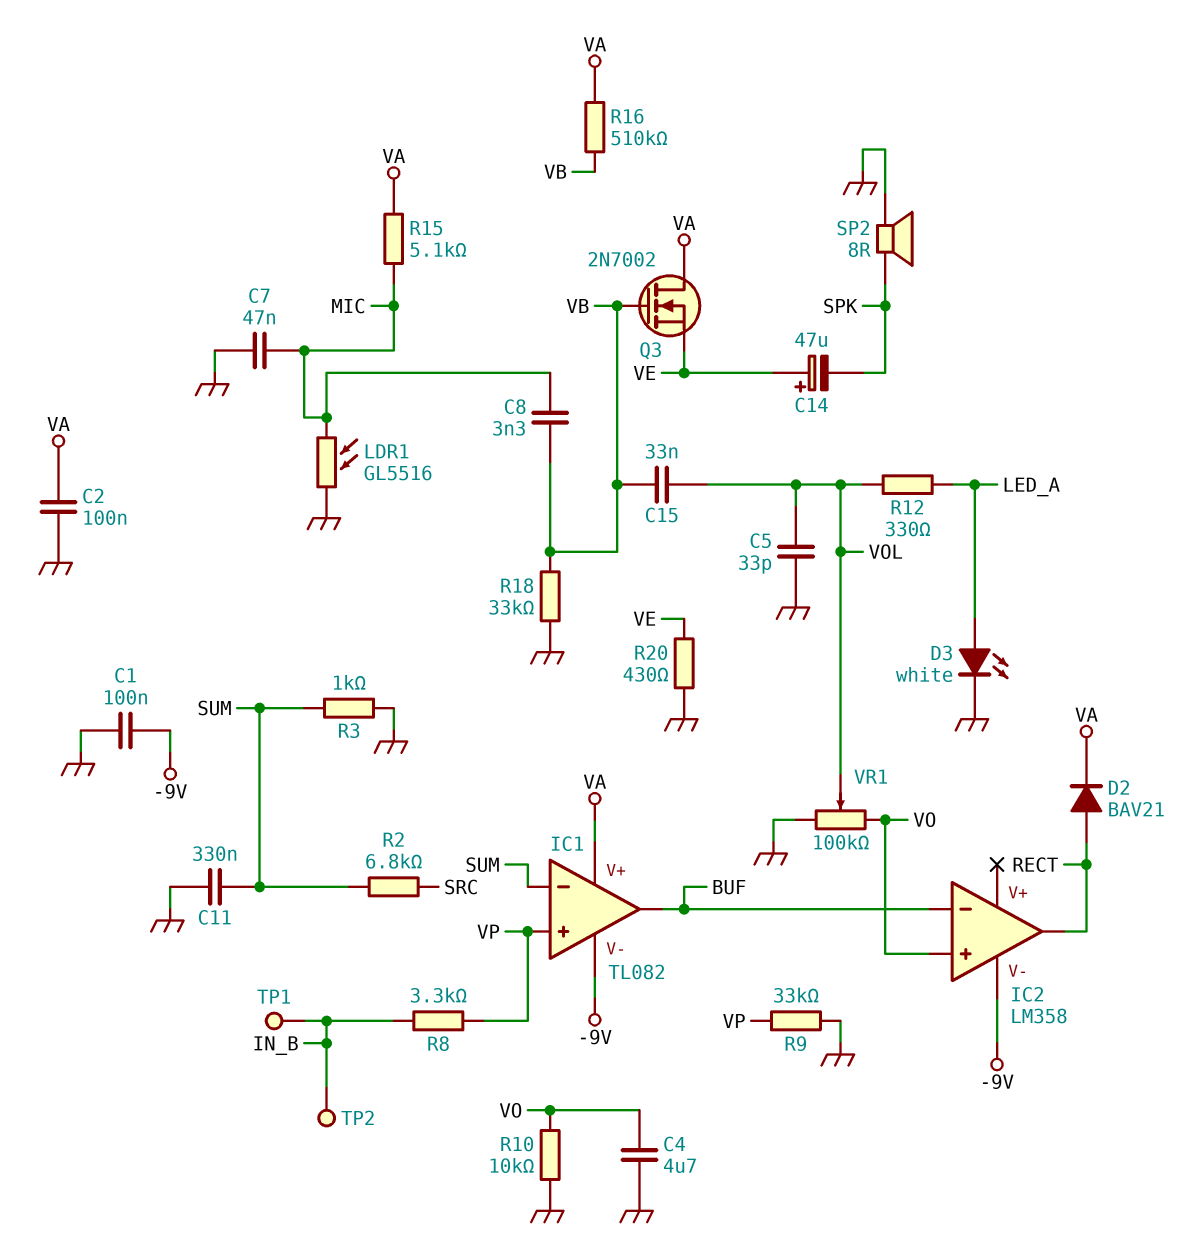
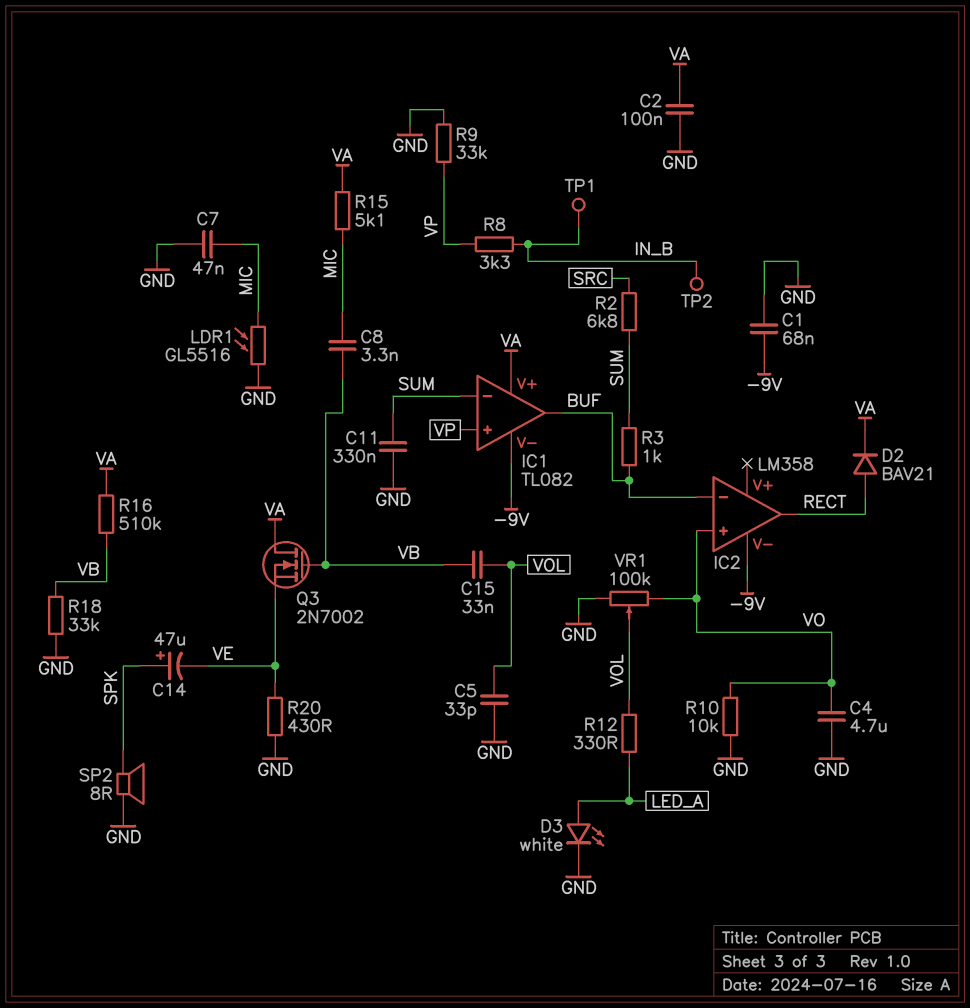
C1: 100nF (-9V, GND) -> 68nF (-9V, GND)
C14: 47uF (plus VE, minus SPK) -> 47uF (plus SPK, minus VE)
R3: 1k (GND, SUM) -> 1k (BUF, SUM)

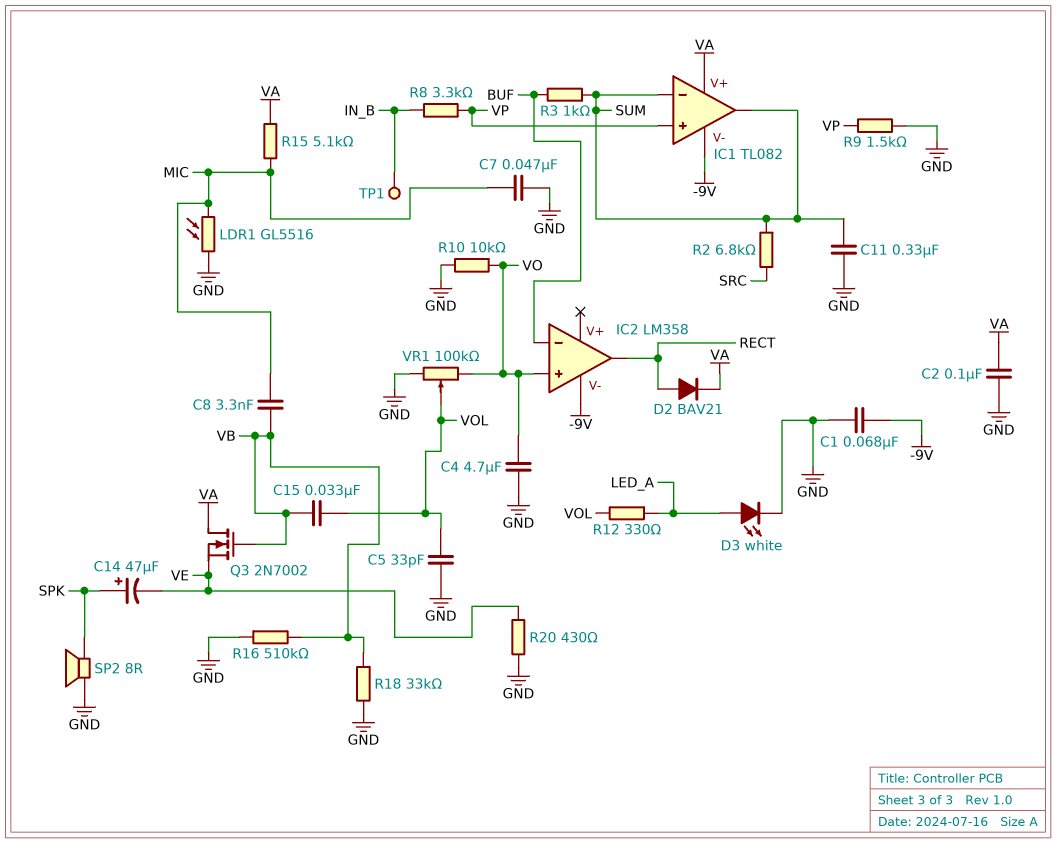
IC1 pin out: BUF -> SUM
R9: 33k (GND, VP) -> 1.5k (GND, VP)
R16: 510k (VA, VB) -> 510k (GND, VB)
TP2: test point (IN_B) -> none

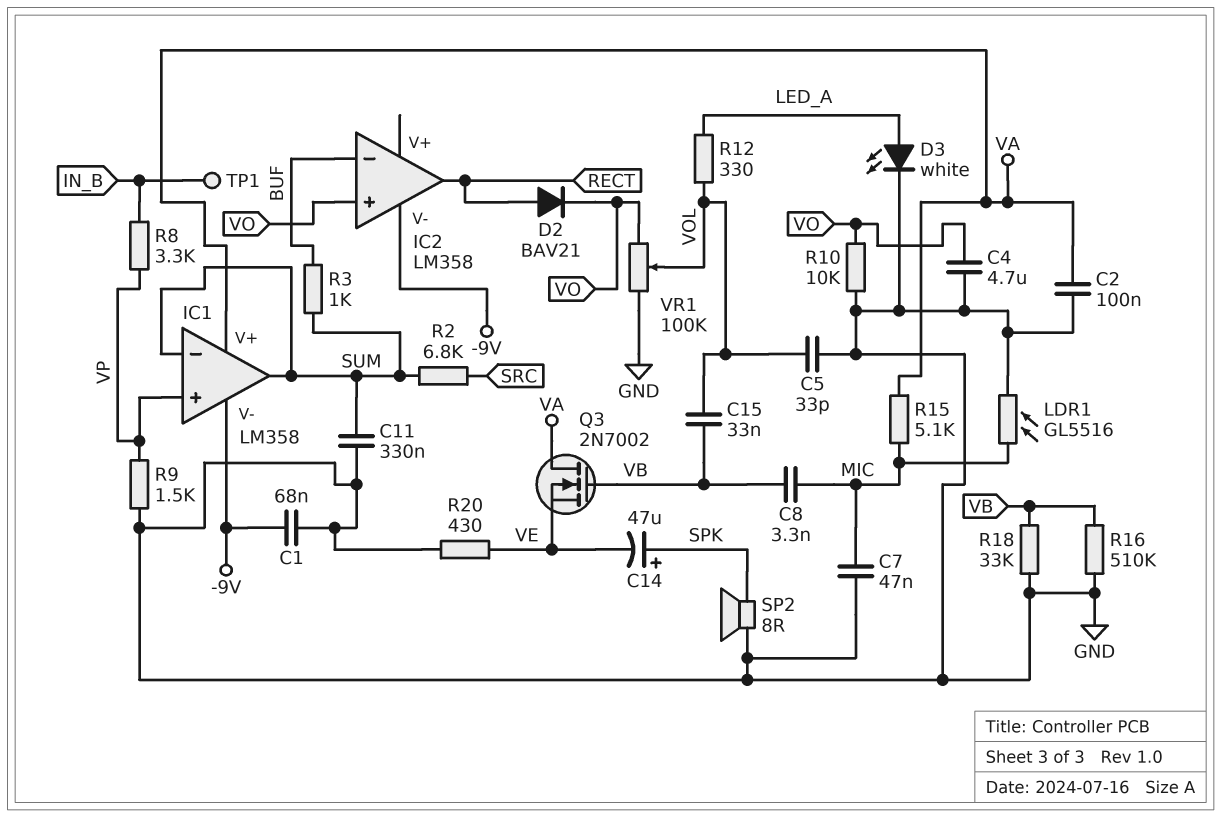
D2: diode BAV21 (A RECT, K VA) -> diode BAV21 (A RECT, K VO)
IC1: TL082 -> LM358

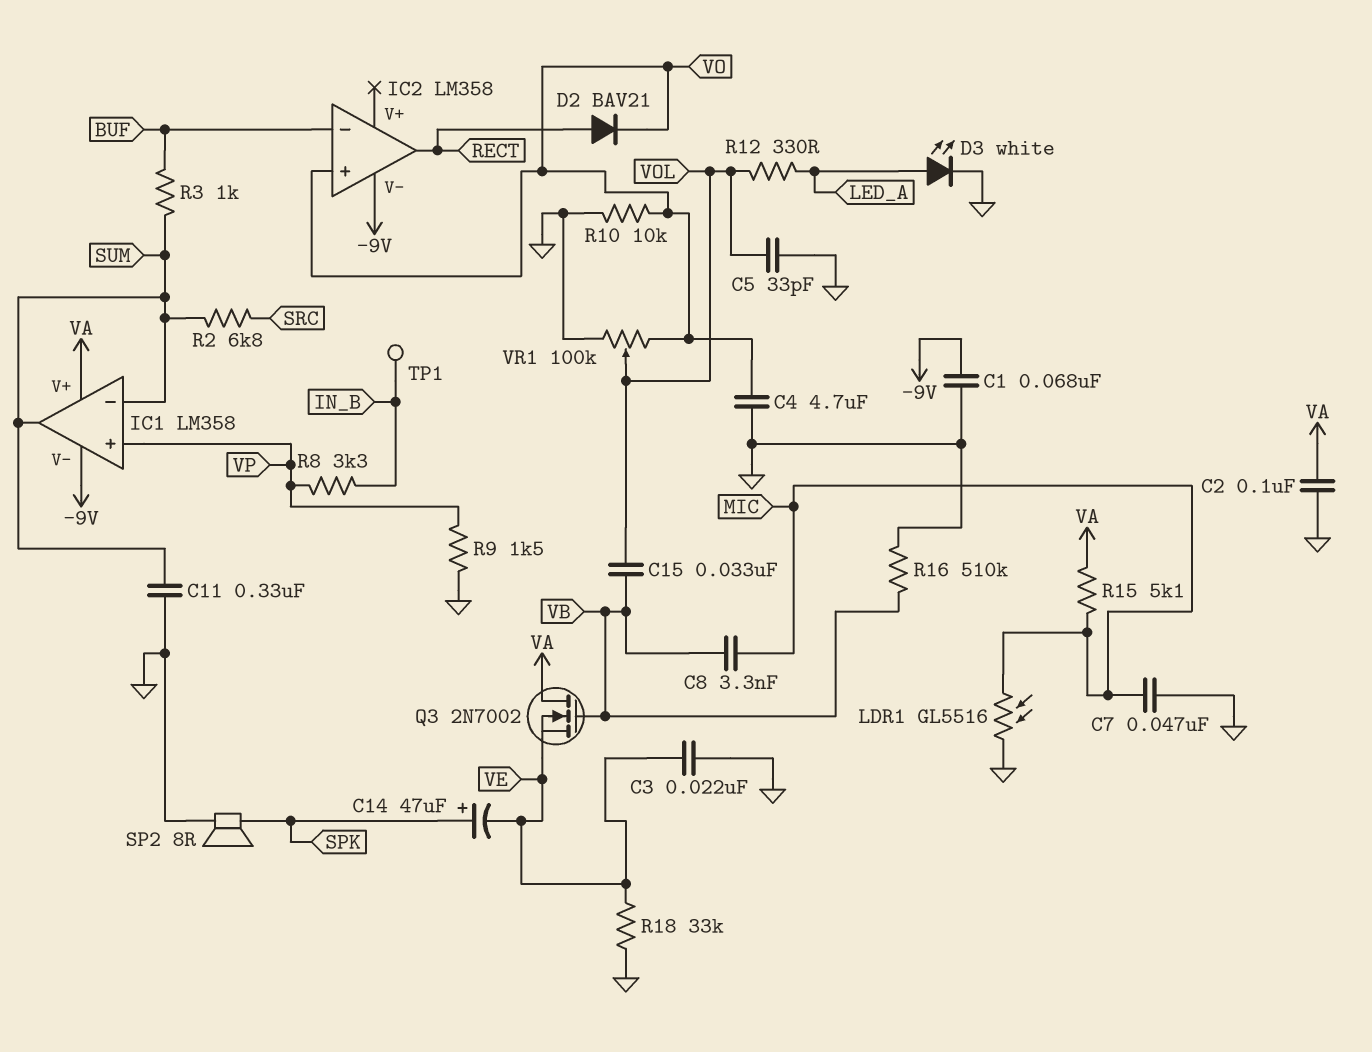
C3: none -> 22nF (GND, VE)
R18: 33k (GND, VB) -> 33k (GND, VE)
R20: 430 (GND, VE) -> none

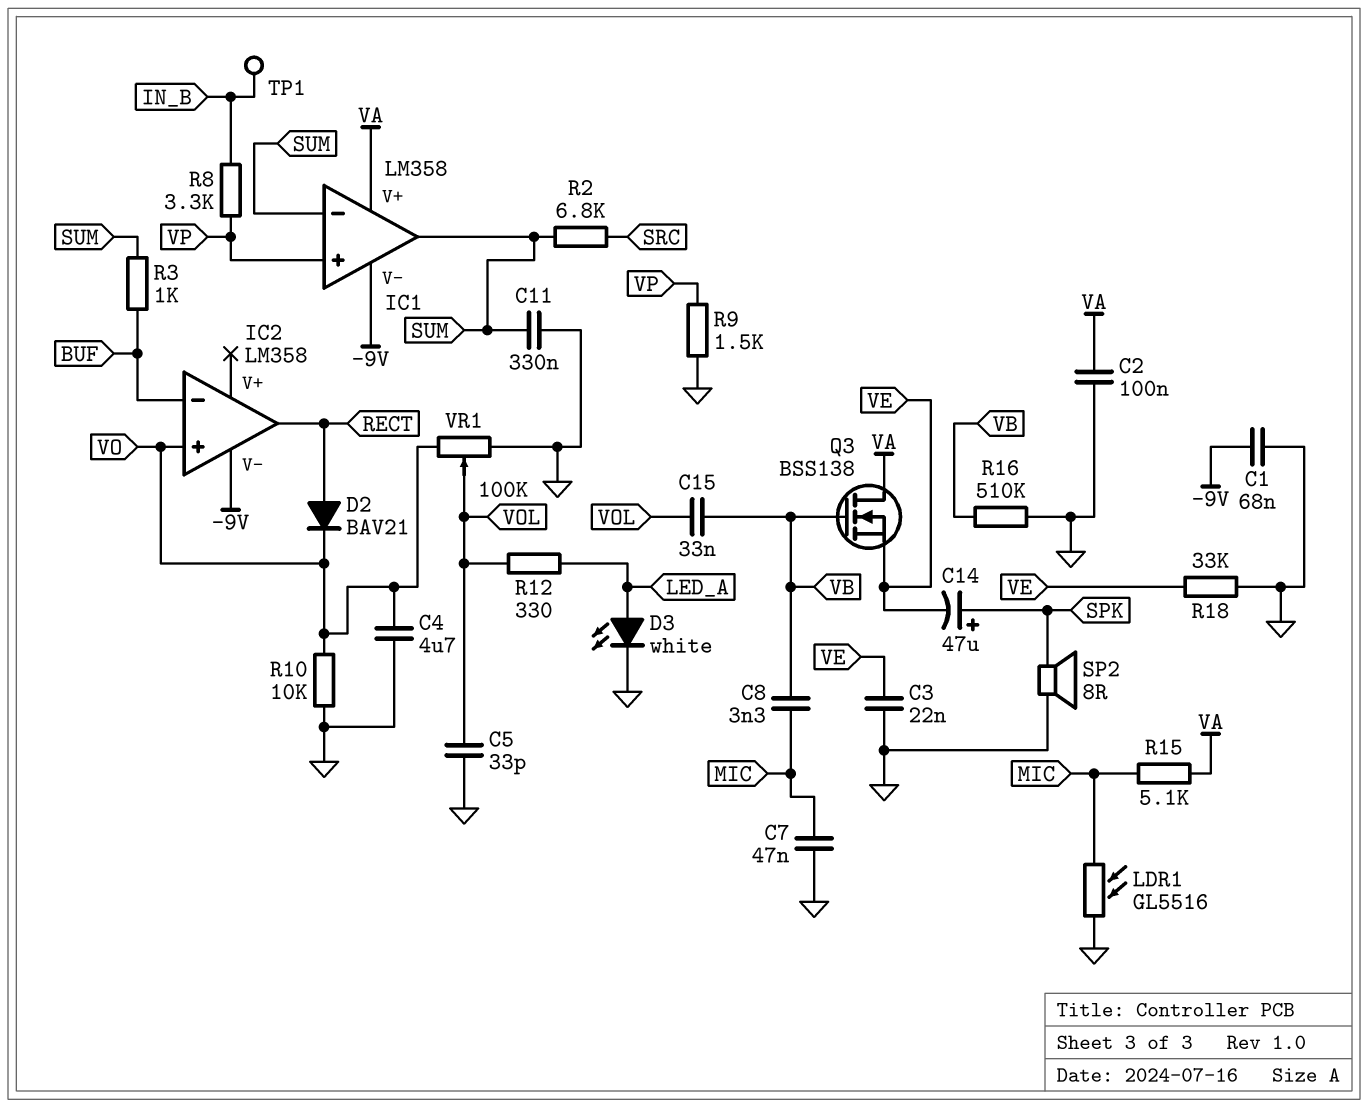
Q3: NMOS 2N7002 (G VB, D VA, S VE) -> NMOS BSS138 (G VB, D VA, S VE)

